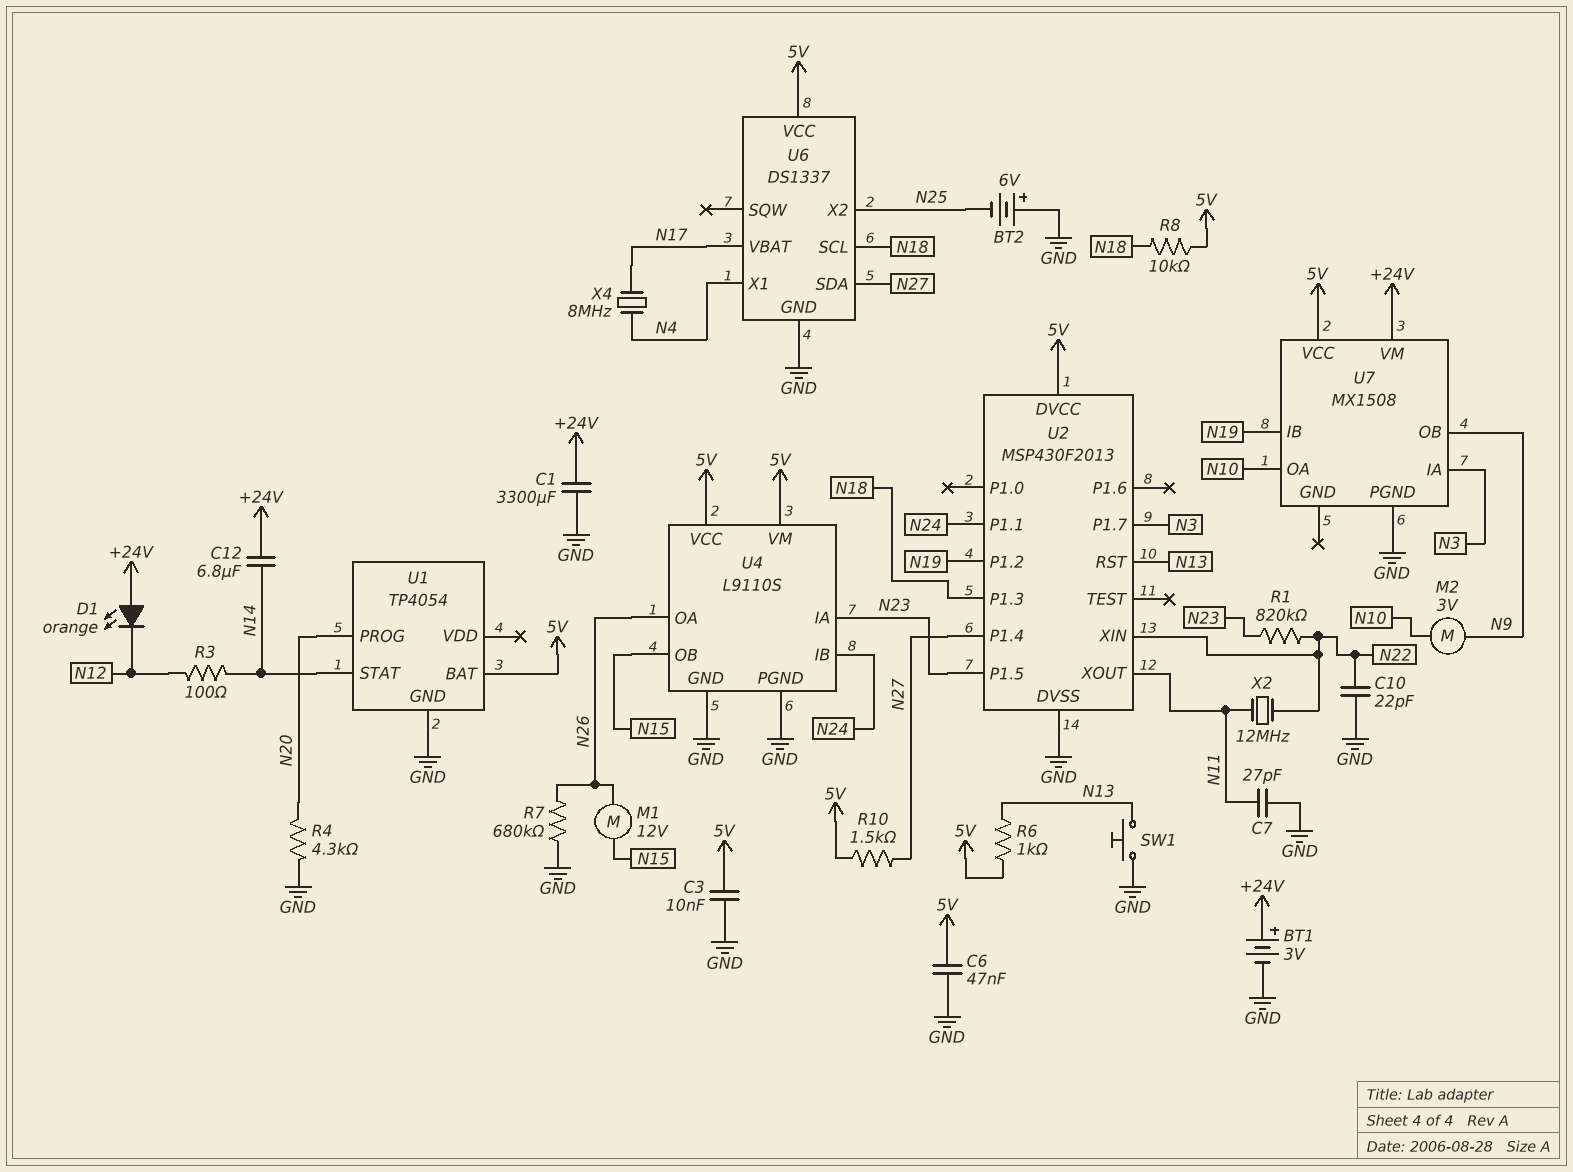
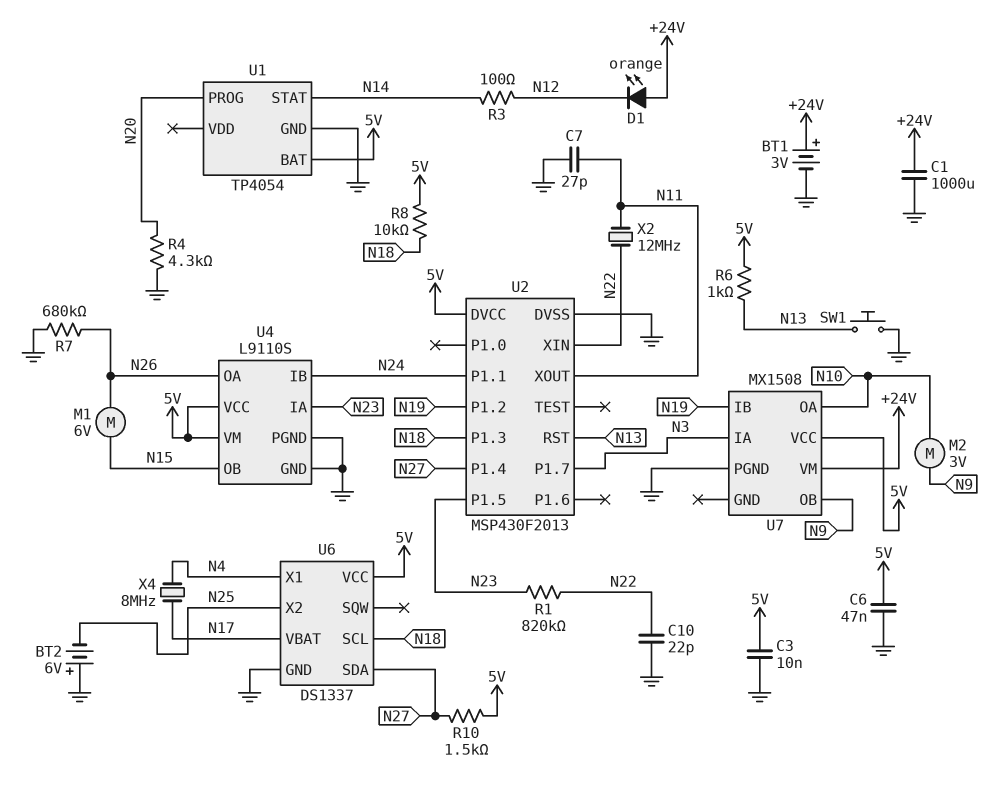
C1: 3300uF (+24V, GND) -> 1000uF (+24V, GND)
C12: 6.8uF (+24V, N14) -> none
M1: motor 12V (N15, N26) -> motor 6V (N15, N26)

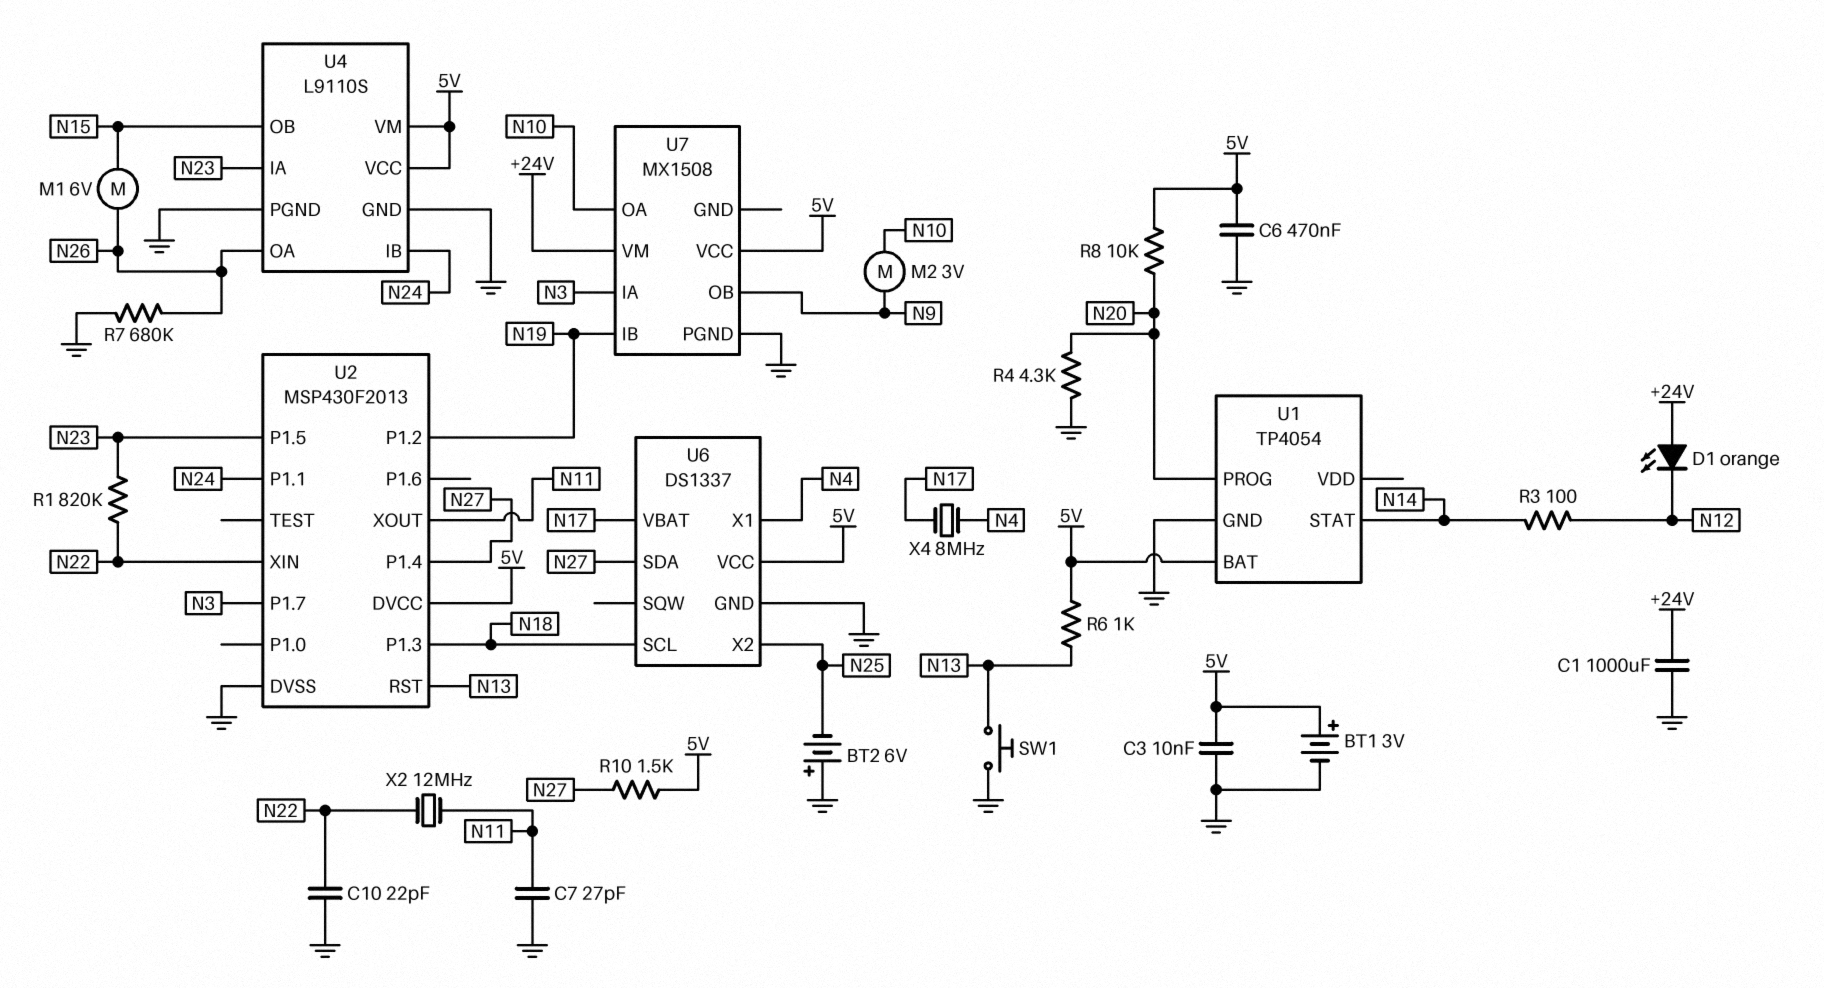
BT1: 3V (plus +24V, minus GND) -> 3V (plus 5V, minus GND)
C6: 47nF (5V, GND) -> 470nF (5V, GND)
R8: 10k (5V, N18) -> 10k (5V, N20)

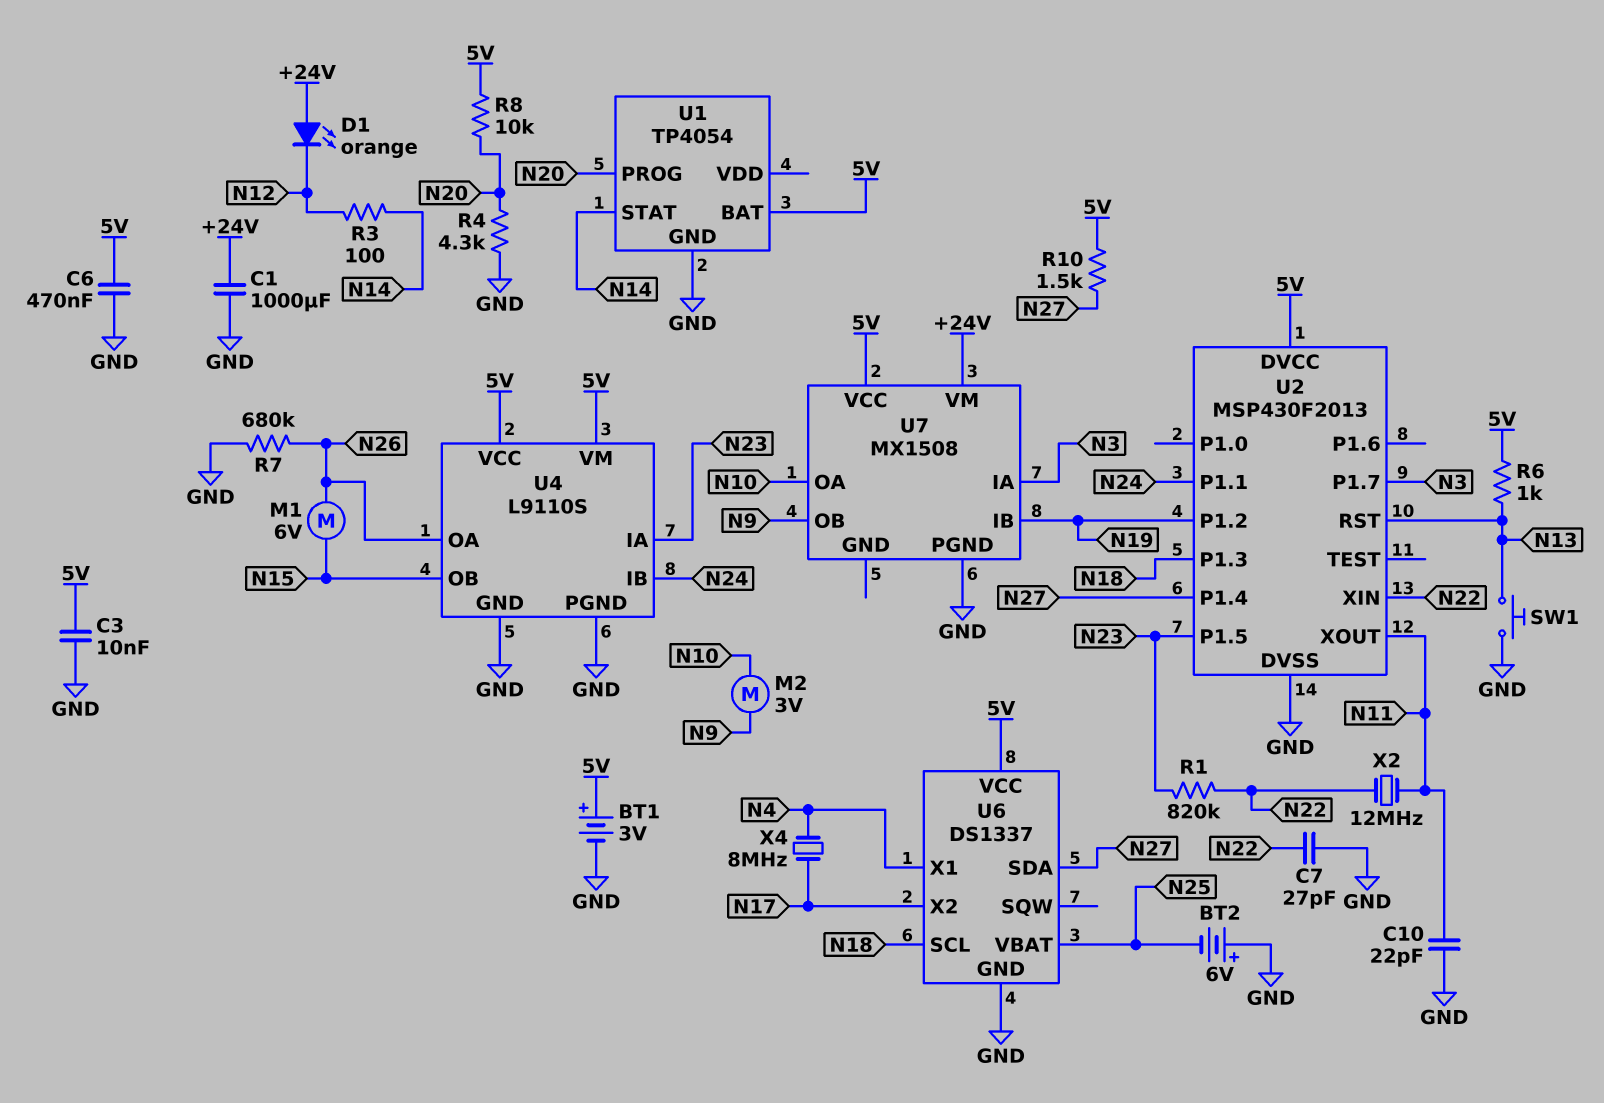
C7: 27pF (GND, N11) -> 27pF (GND, N22)
C10: 22pF (GND, N22) -> 22pF (GND, N11)
U6 pin VBAT: N17 -> N25
U6 pin X2: N25 -> N17

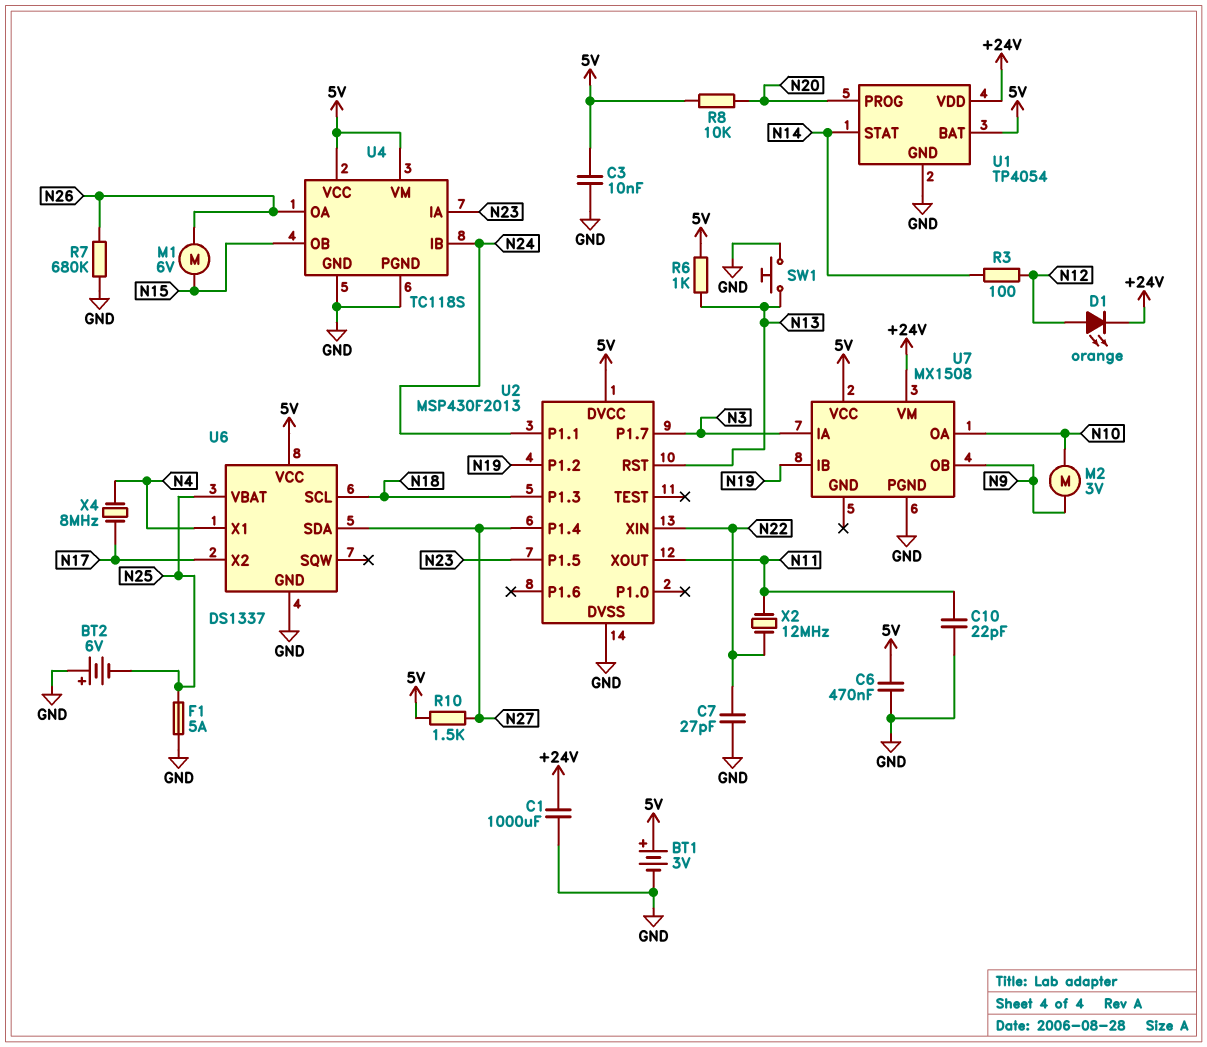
D1: LED orange (A +24V, K N12) -> LED orange (A N12, K +24V)
F1: none -> 5A (GND, N25)
R1: 820k (N22, N23) -> none
R4: 4.3k (GND, N20) -> none
U1 pin VDD: none -> +24V
U4: L9110S -> TC118S

